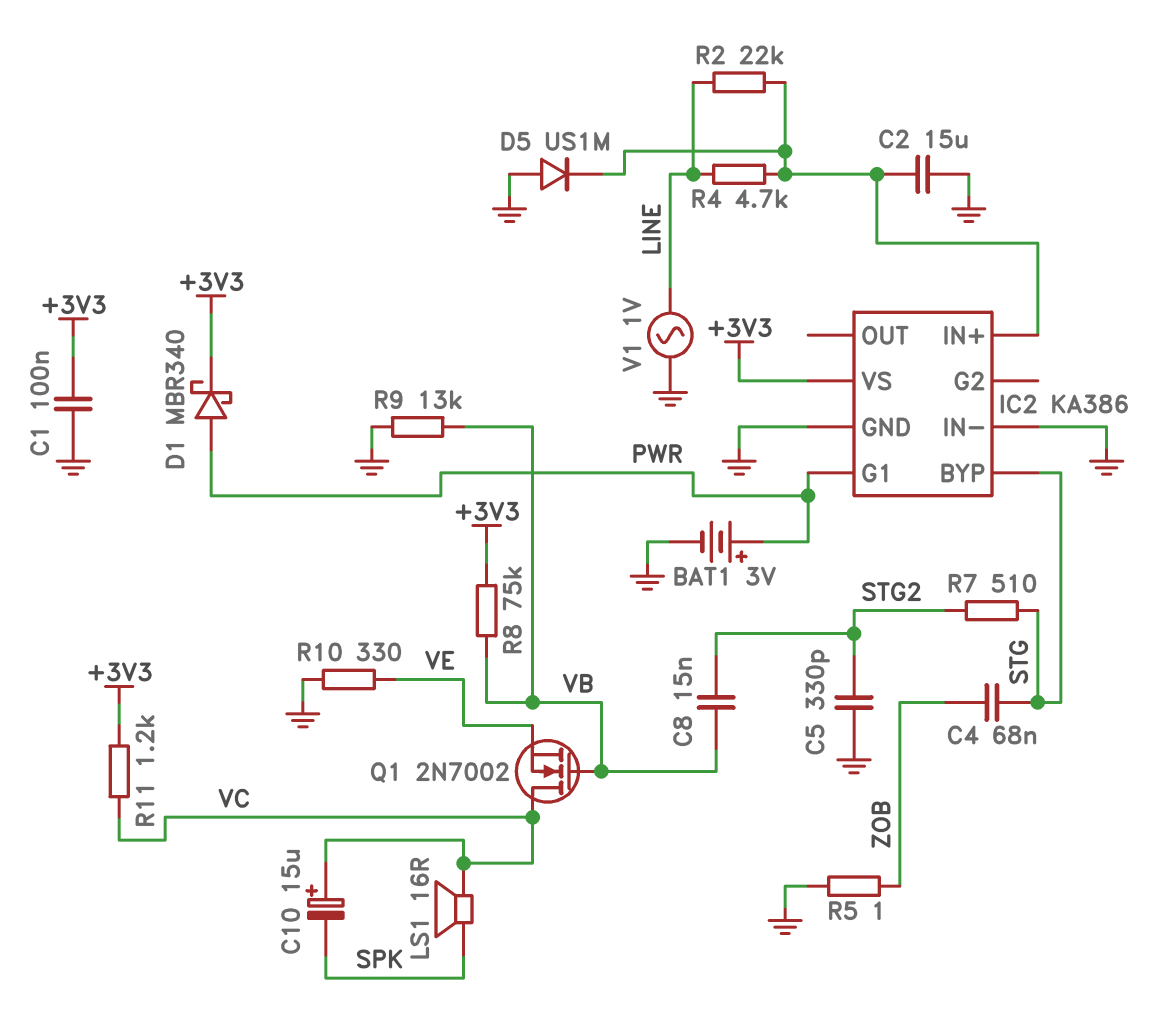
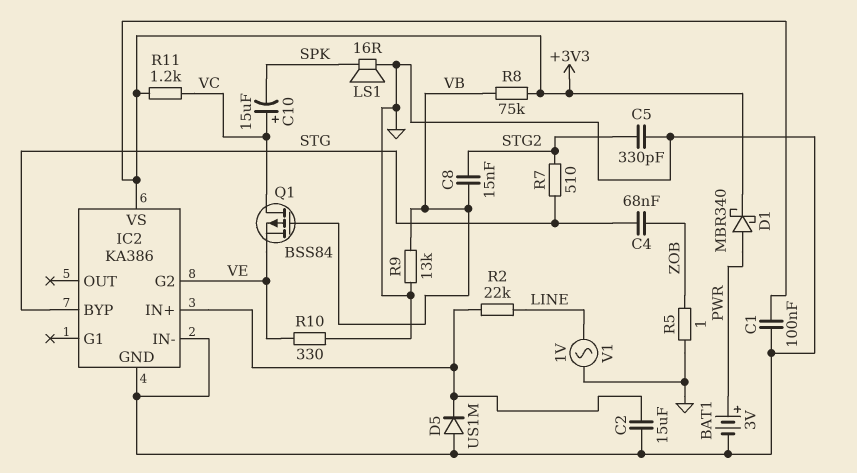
IC2 pin G1: PWR -> none
IC2 pin G2: none -> VE
LS1: speaker 16R (SPK, VC) -> speaker 16R (GND, SPK)
Q1: NMOS 2N7002 (G VB, D VC, S VE) -> PMOS BSS84 (G VB, D VC, S VE)
R4: 4.7k (IC2/IN+, LINE) -> none

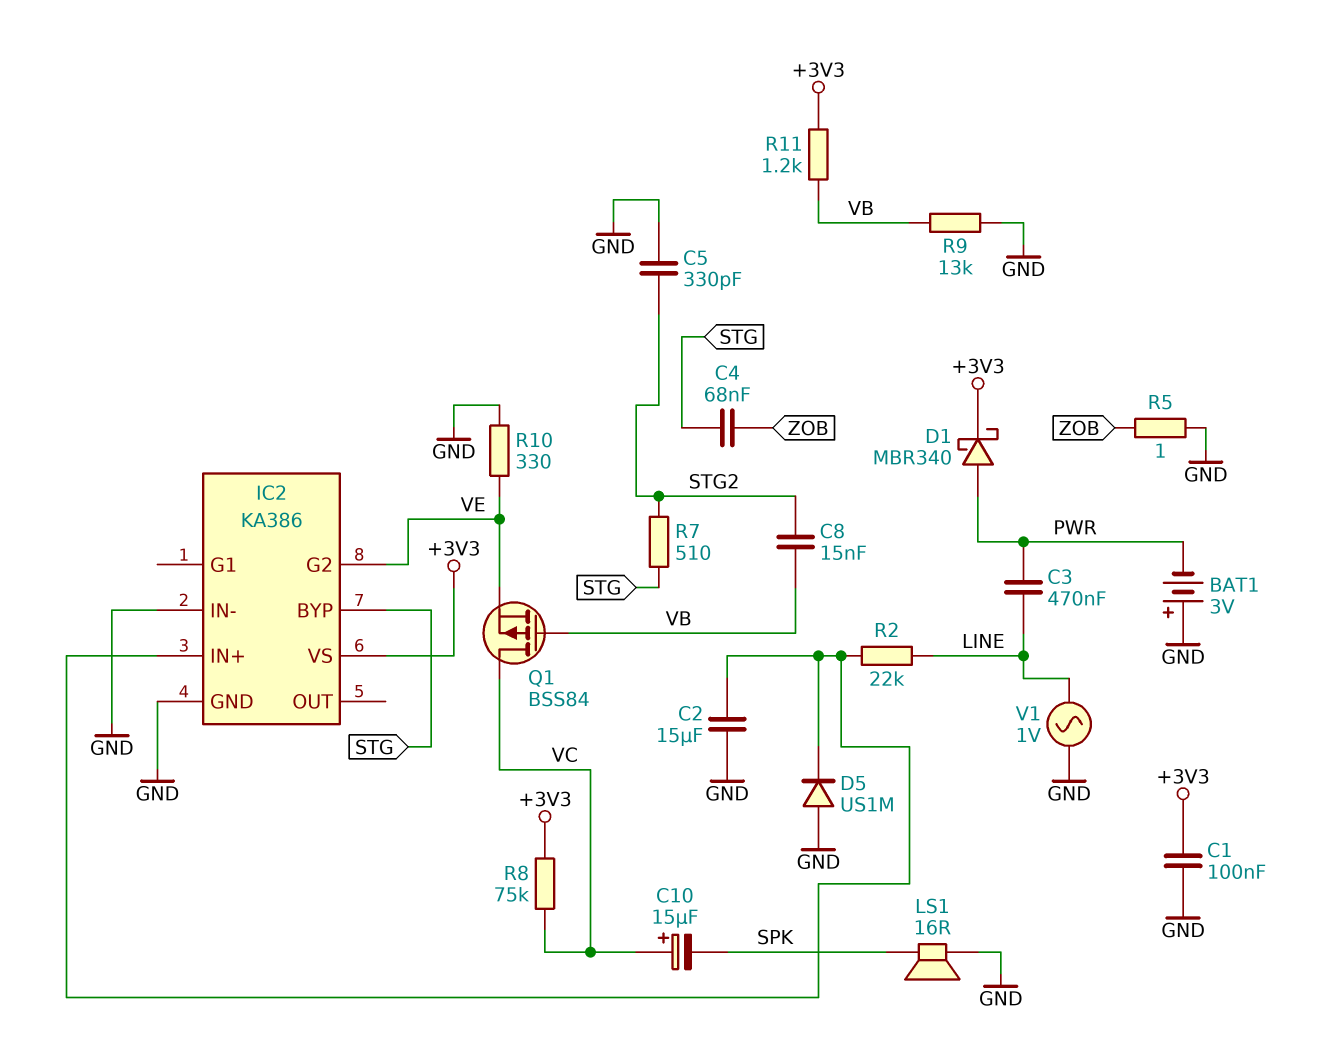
BAT1: 3V (plus PWR, minus GND) -> 3V (plus GND, minus PWR)
C3: none -> 470nF (LINE, PWR)
R8: 75k (+3V3, VB) -> 75k (+3V3, VC)
R11: 1.2k (+3V3, VC) -> 1.2k (+3V3, VB)

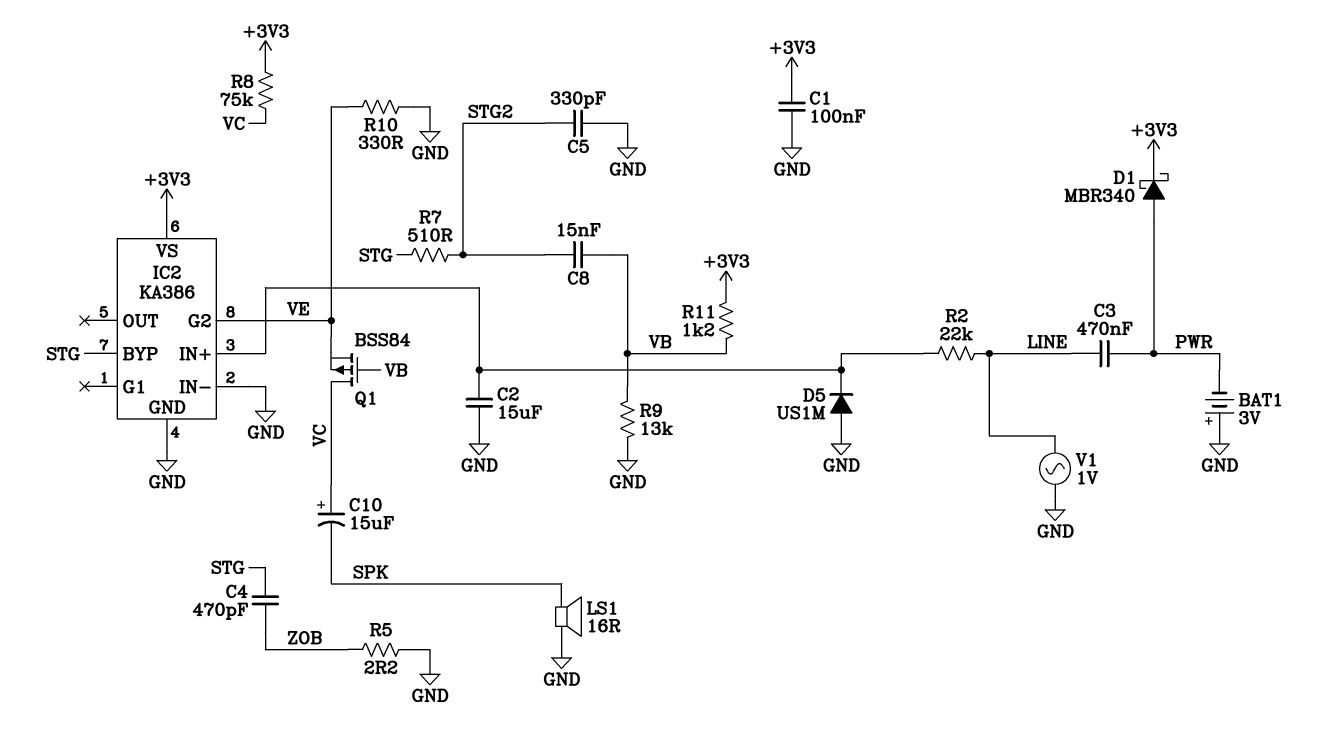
C4: 68nF (STG, ZOB) -> 470pF (STG, ZOB)
R5: 1 (GND, ZOB) -> 2.2 (GND, ZOB)

